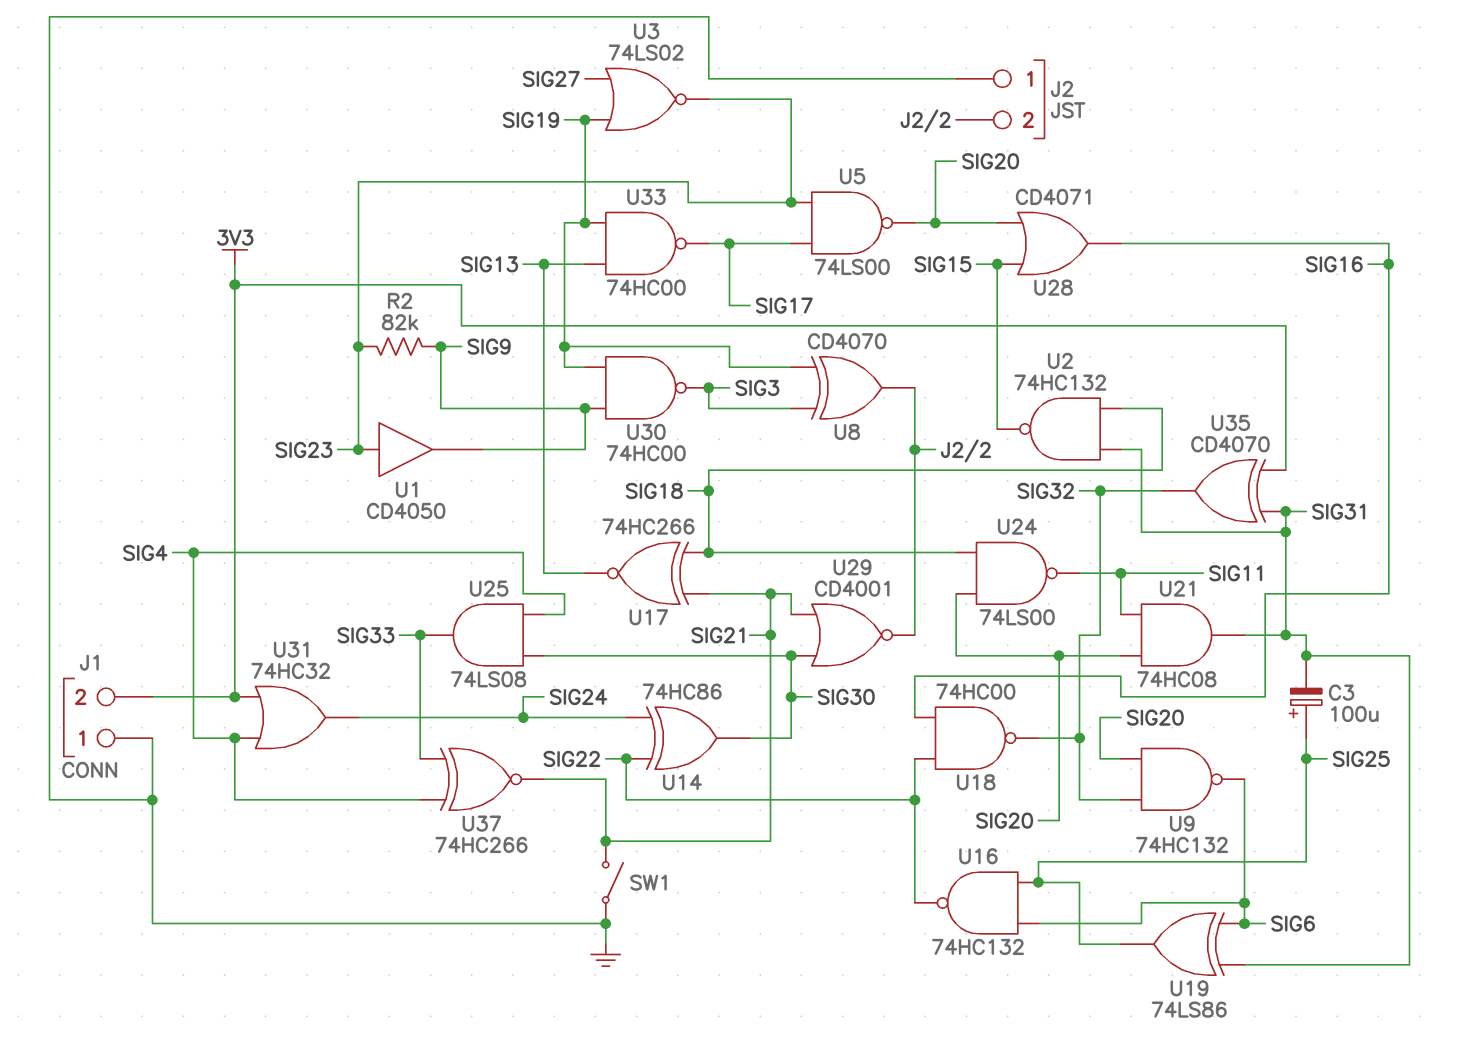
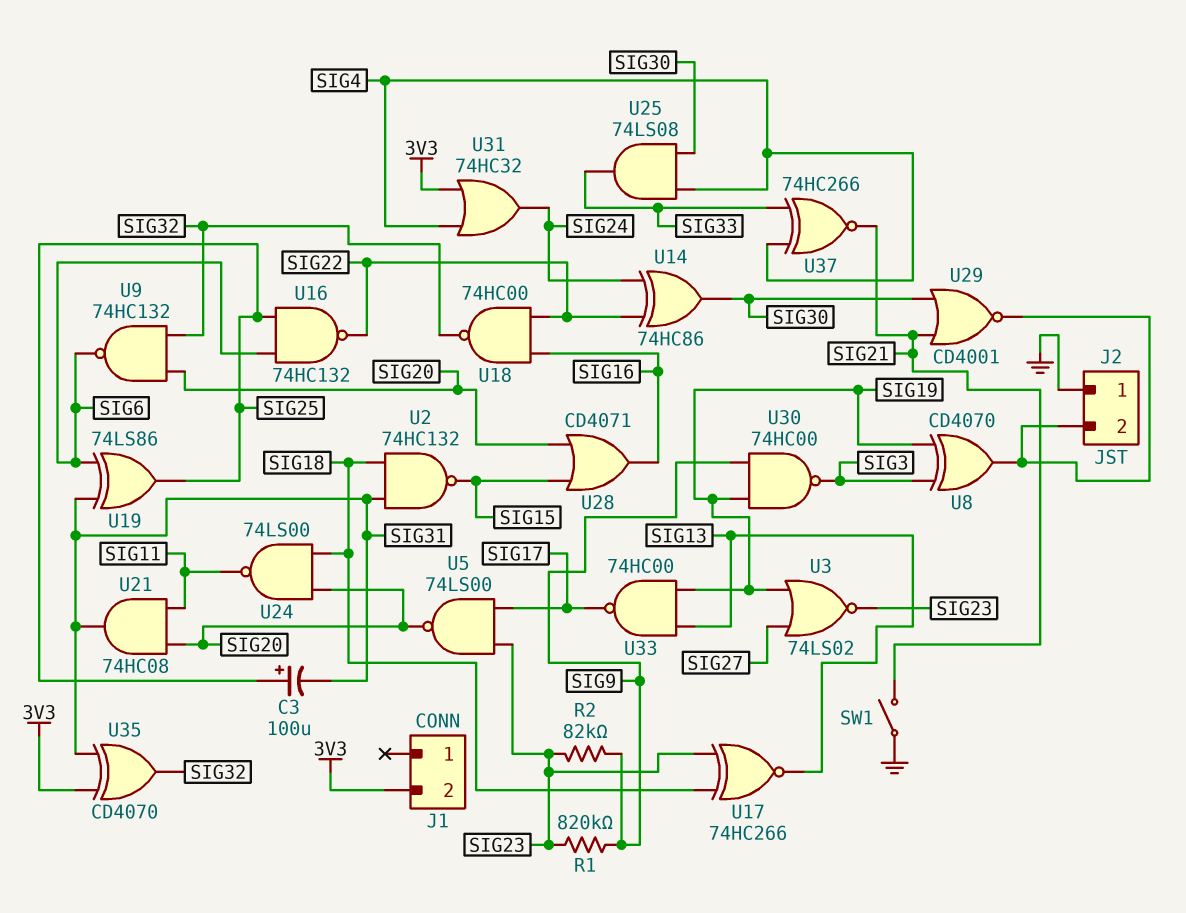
J1 pin 1: GND -> none
R1: none -> 820k (SIG9, SIG23)
U1: buffer CD4050 (in SIG23, out SIG9) -> none
U17: XNOR 74HC266 (in SIG18, in SIG21, out SIG13) -> XNOR 74HC266 (in SIG18, in SIG23, out SIG13)

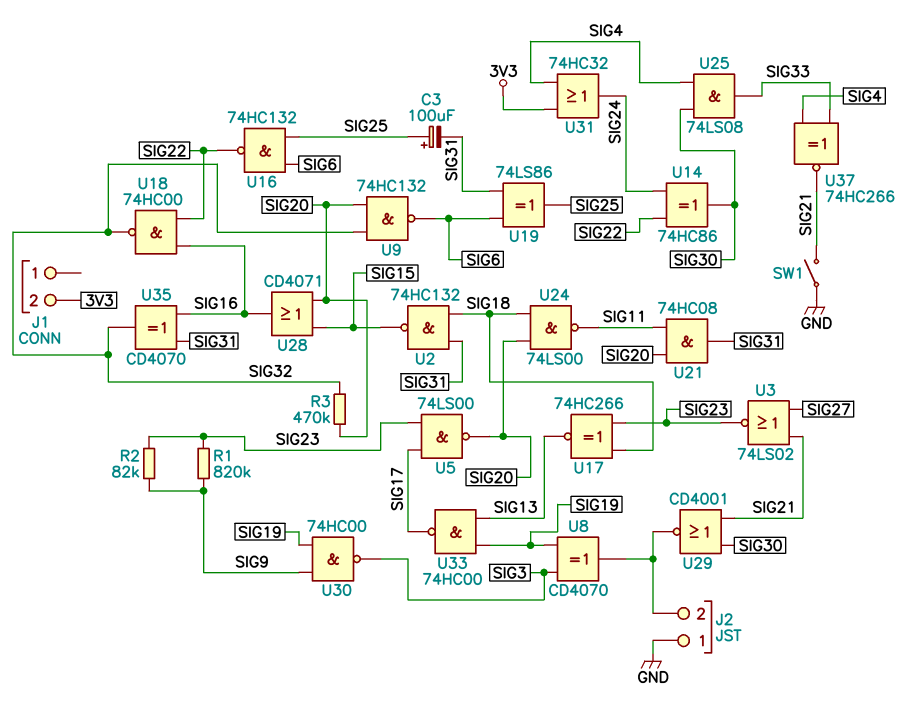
R3: none -> 470k (SIG20, SIG32)
U3: NOR 74LS02 (in SIG19, in SIG27, out SIG23) -> NOR 74LS02 (in SIG21, in SIG27, out SIG23)
U35: XOR CD4070 (in 3V3, in SIG31, out SIG32) -> XOR CD4070 (in SIG16, in SIG31, out SIG32)

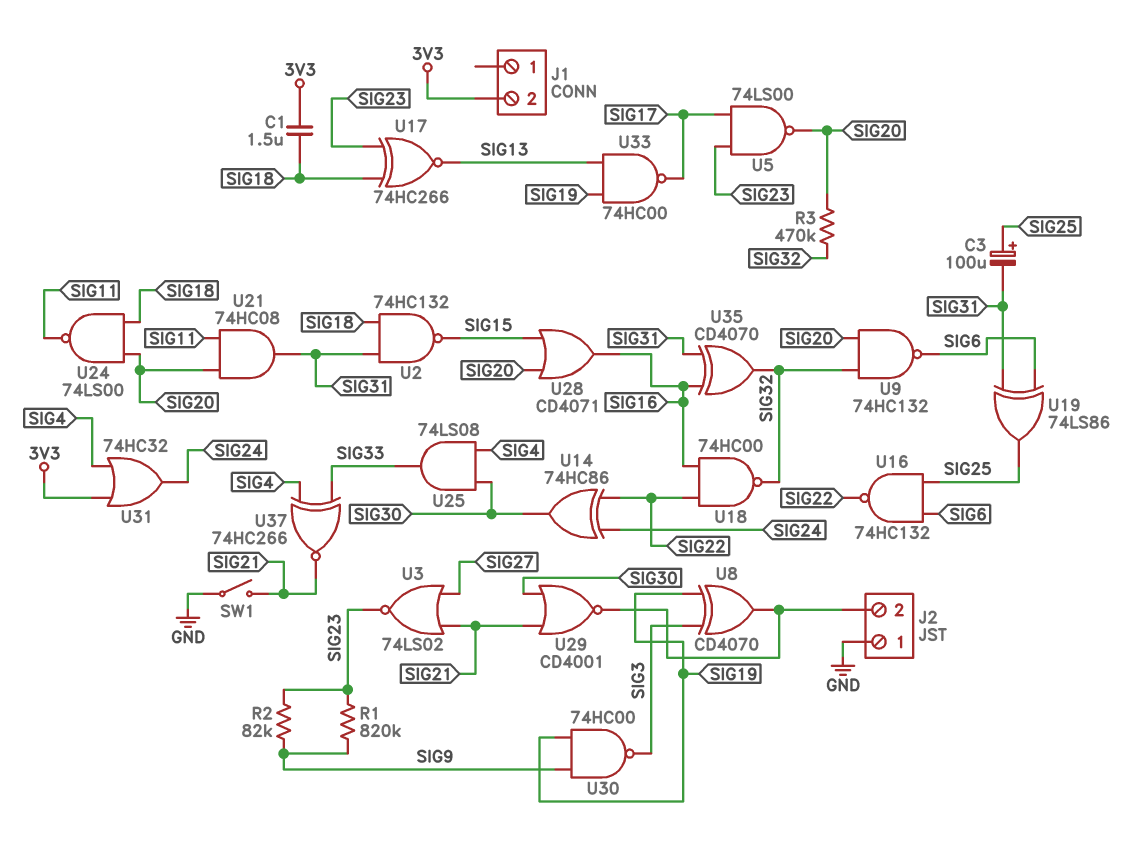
C1: none -> 1.5uF (3V3, SIG18)

